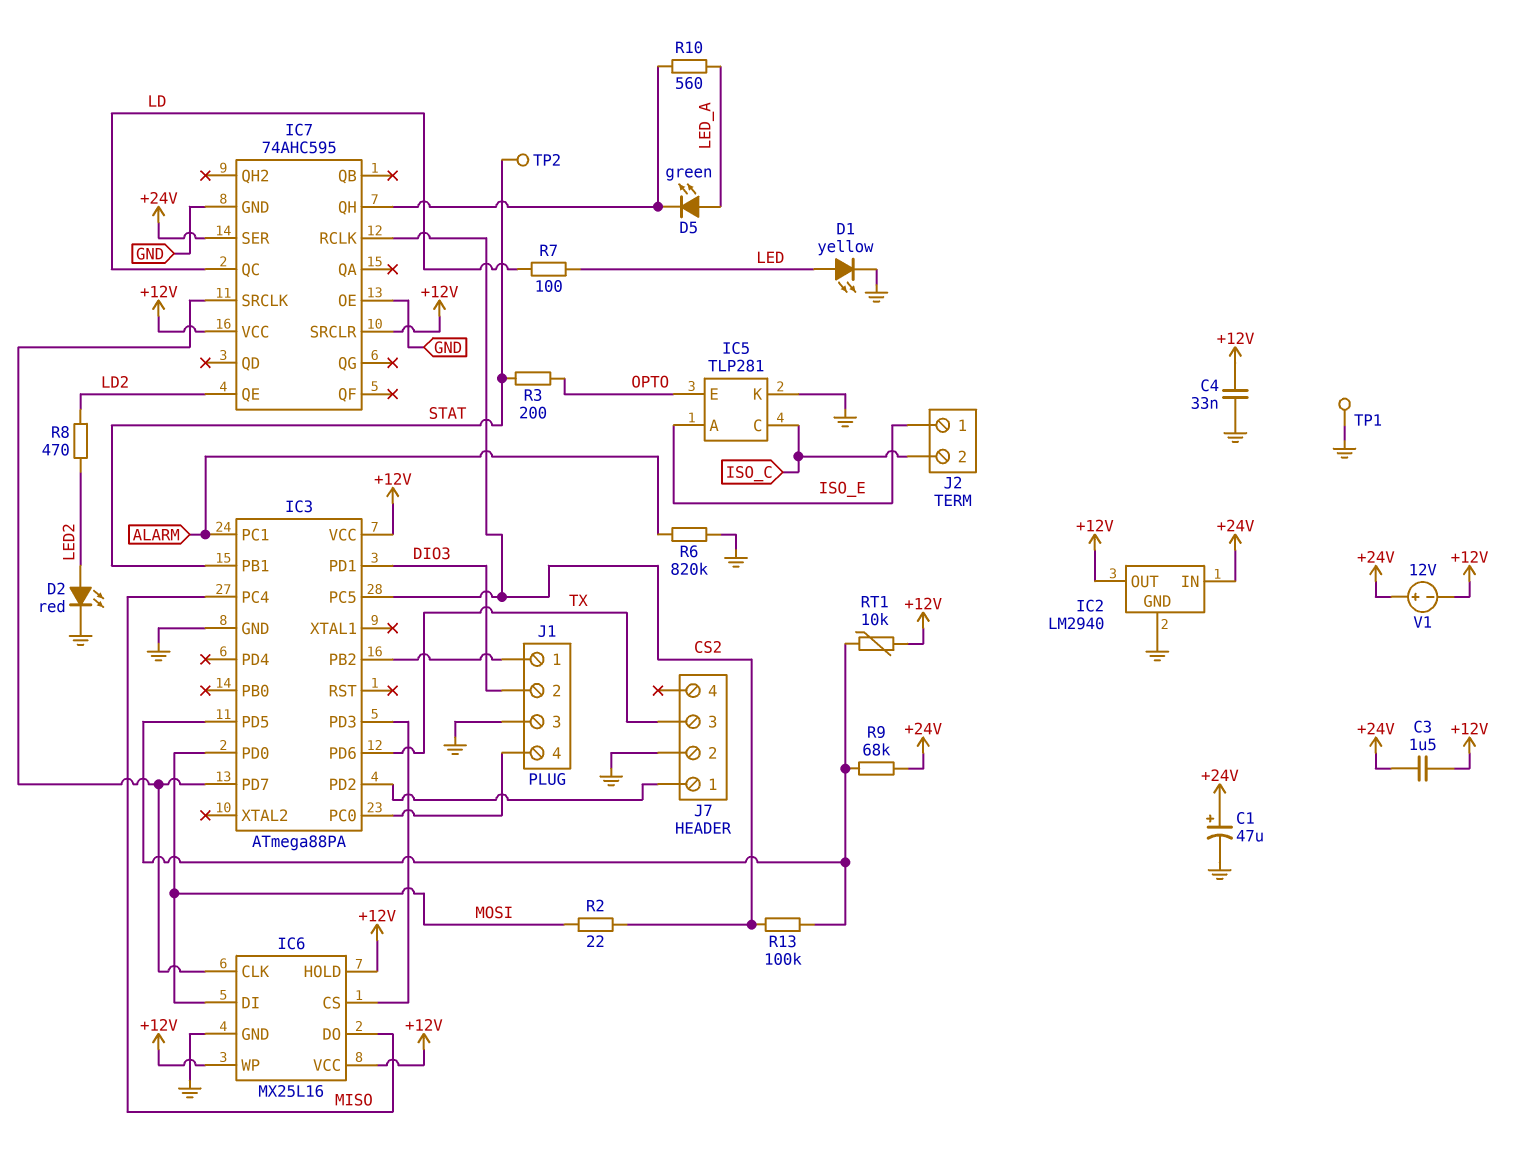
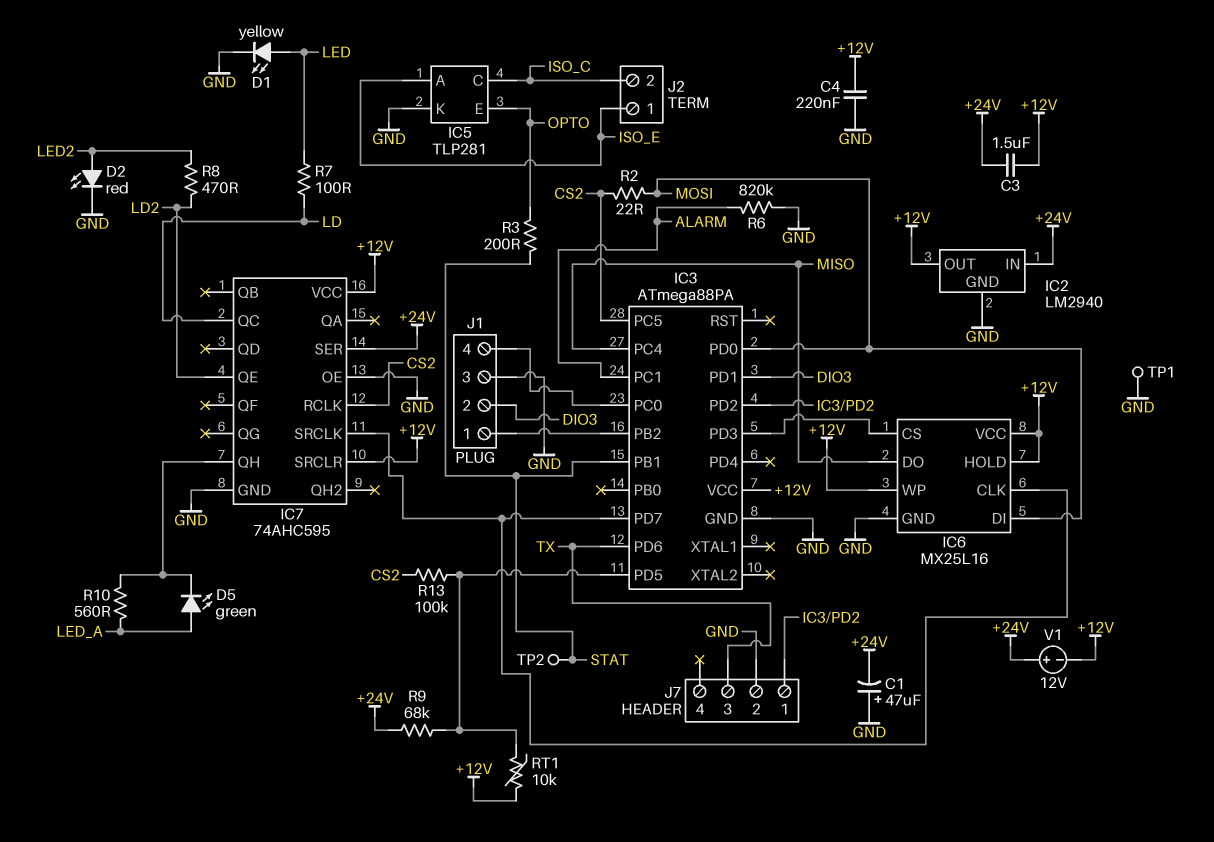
C1: 47uF (plus +24V, minus GND) -> 47uF (plus GND, minus +24V)
C4: 33nF (+12V, GND) -> 220nF (+12V, GND)

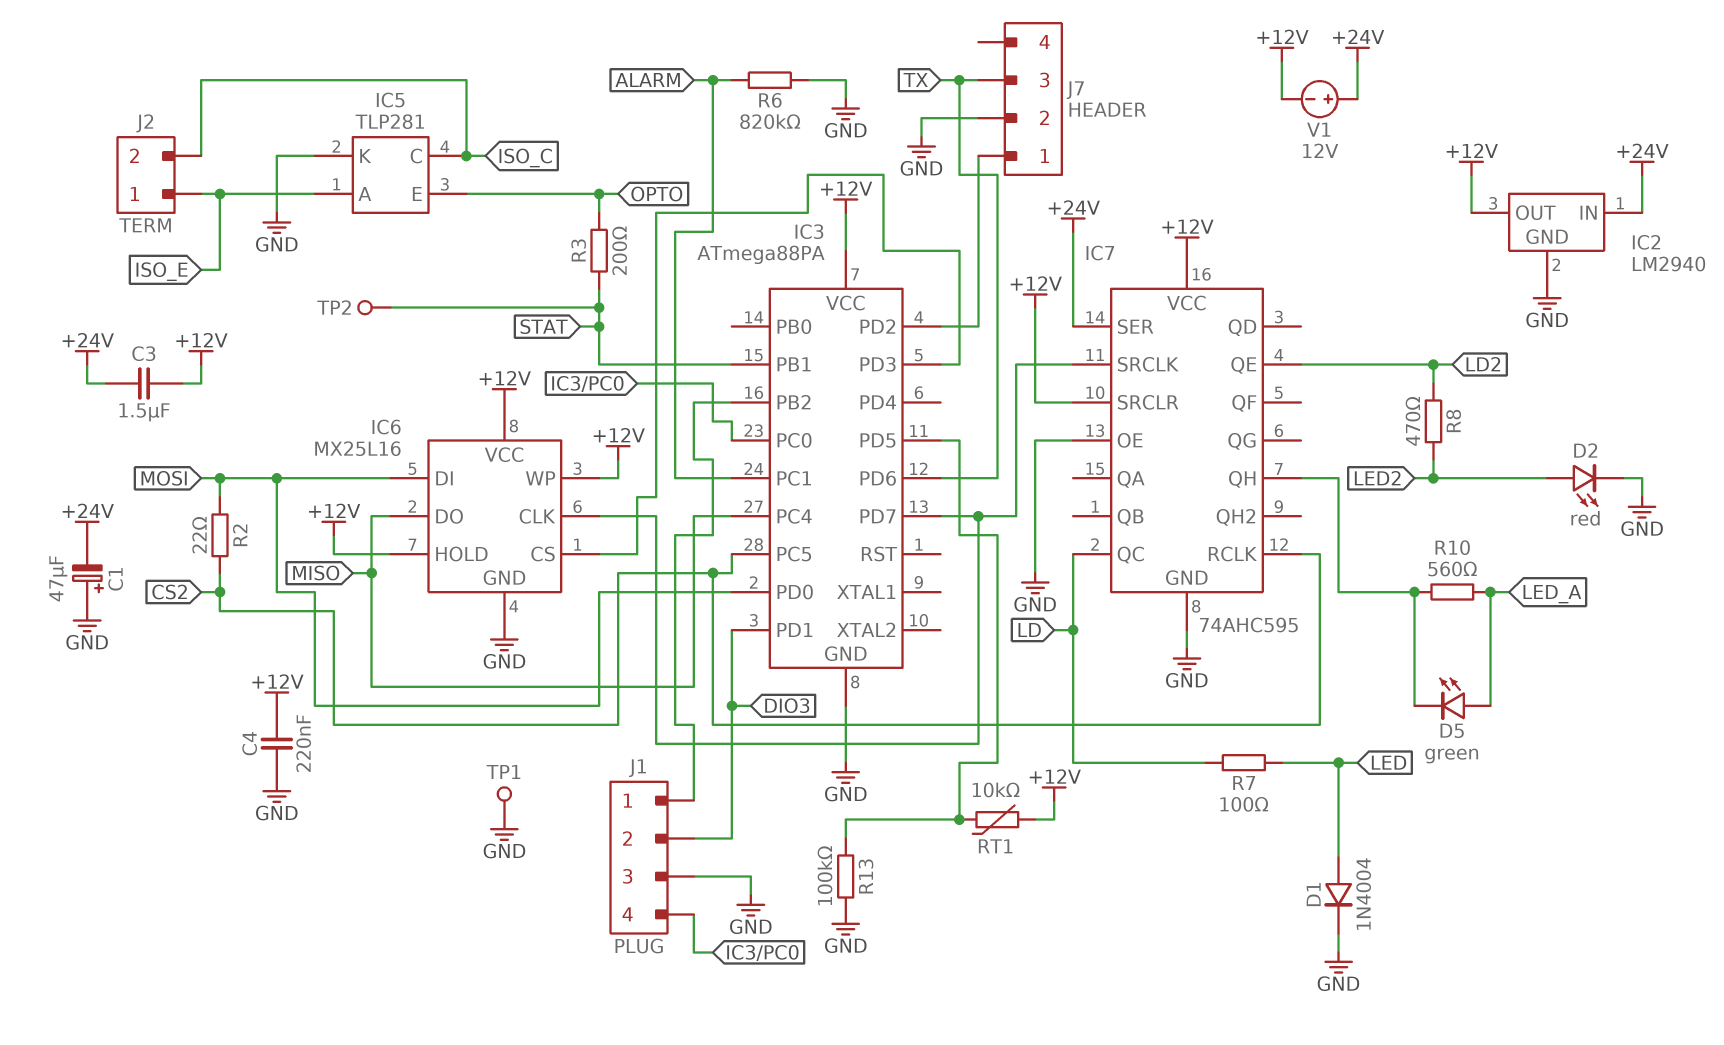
D1: LED yellow (A LED, K GND) -> diode 1N4004 (A LED, K GND)
R9: 68k (+24V, IC3/PD5) -> none
R13: 100k (CS2, IC3/PD5) -> 100k (GND, IC3/PD5)

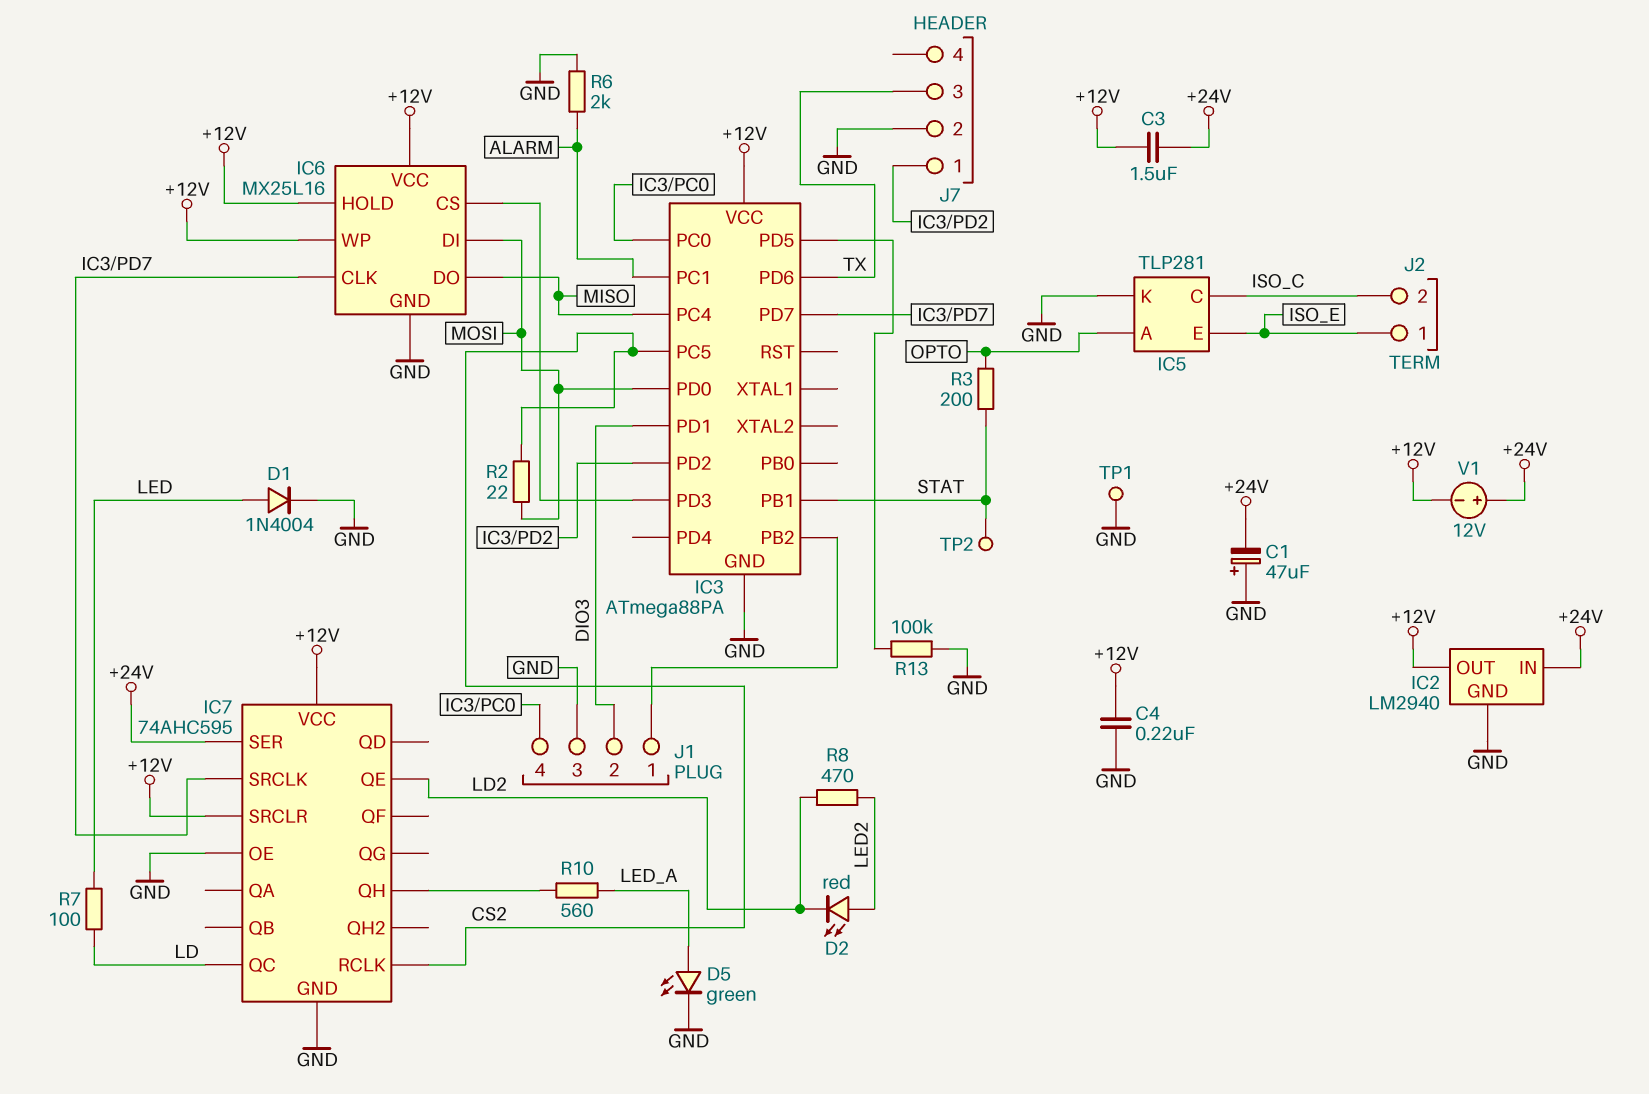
D2: LED red (A LED2, K GND) -> LED red (A LED2, K LD2)
D5: LED green (A LED_A, K IC7/QH) -> LED green (A LED_A, K GND)
IC5 pin A: ISO_E -> OPTO
IC5 pin E: OPTO -> ISO_E
R6: 820k (ALARM, GND) -> 2k (ALARM, GND)
RT1: 10k (+12V, IC3/PD5) -> none

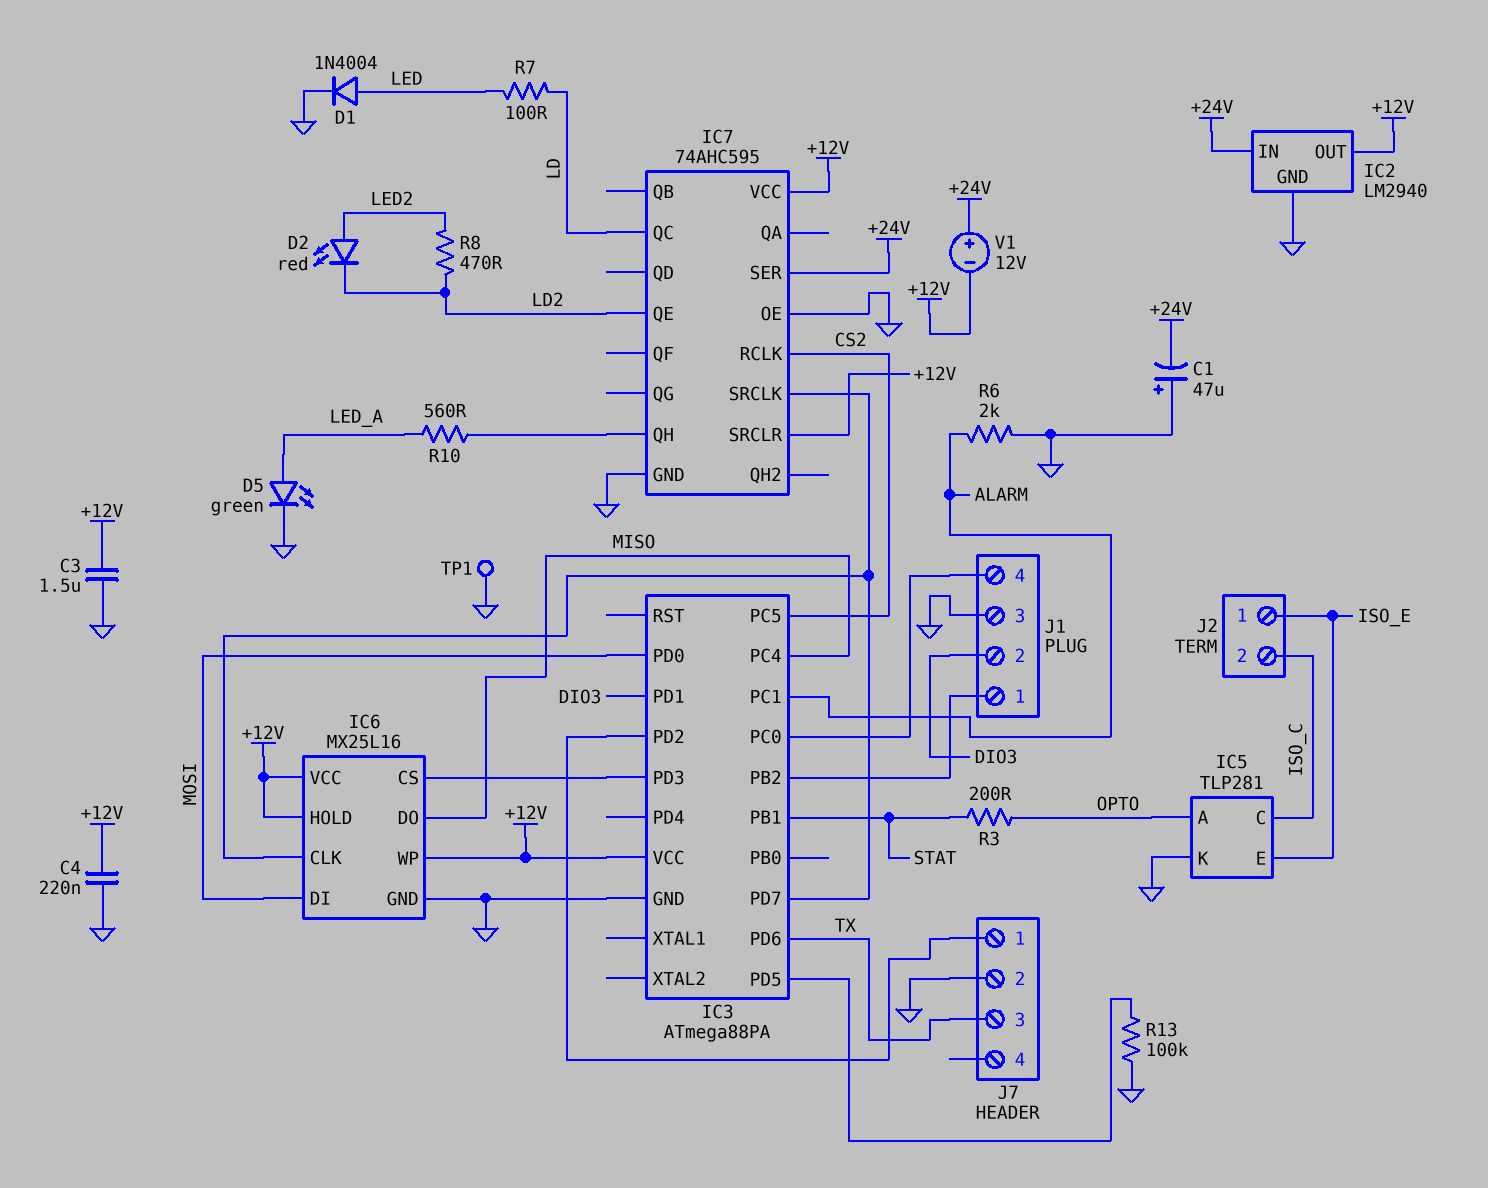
C3: 1.5uF (+12V, +24V) -> 1.5uF (+12V, GND)
R2: 22 (CS2, MOSI) -> none
TP2: test point (STAT) -> none

